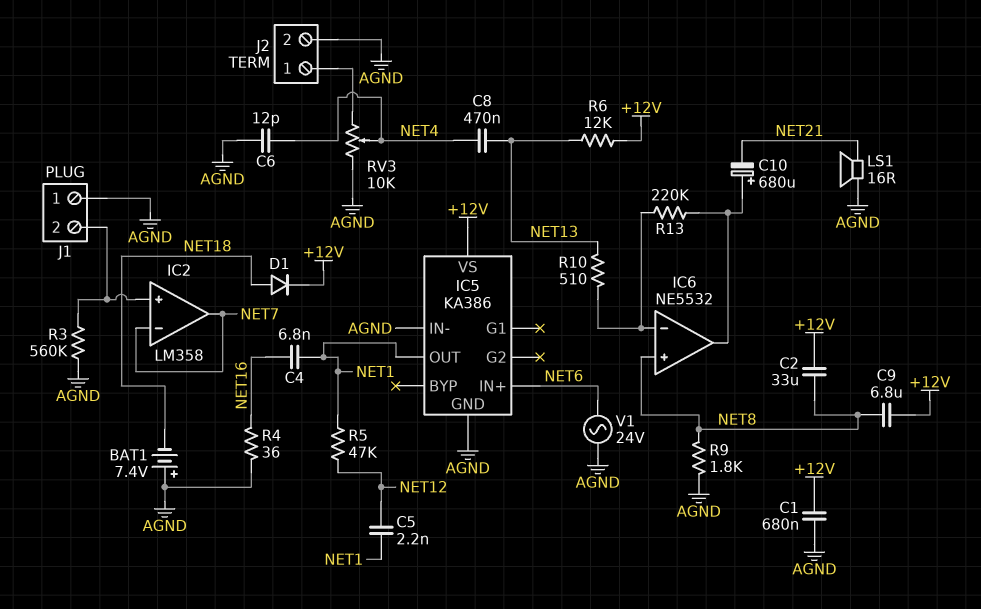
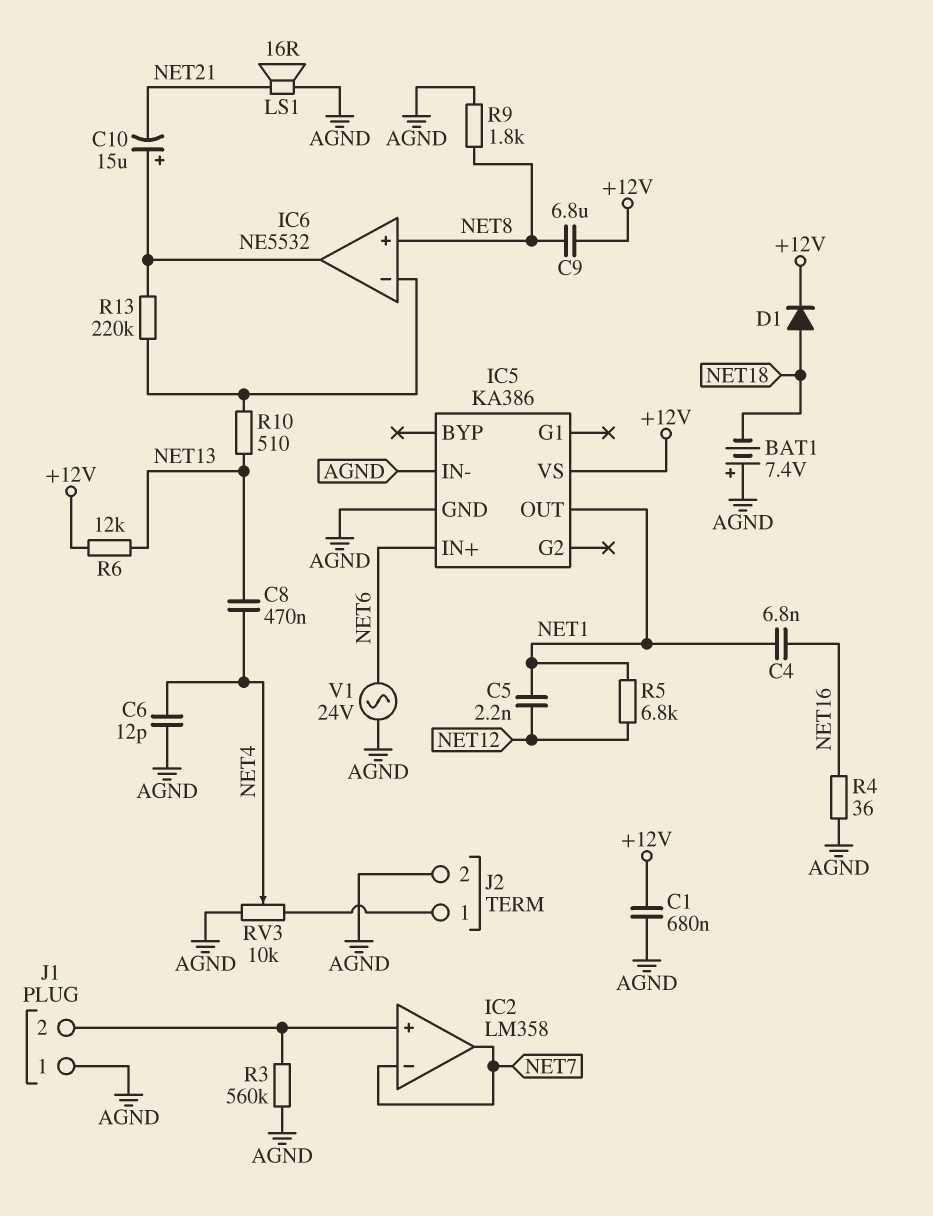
C2: 33uF (+12V, NET8) -> none
C10: 680uF (plus IC6/out, minus NET21) -> 15uF (plus IC6/out, minus NET21)
R5: 47k (NET1, NET12) -> 6.8k (NET1, NET12)

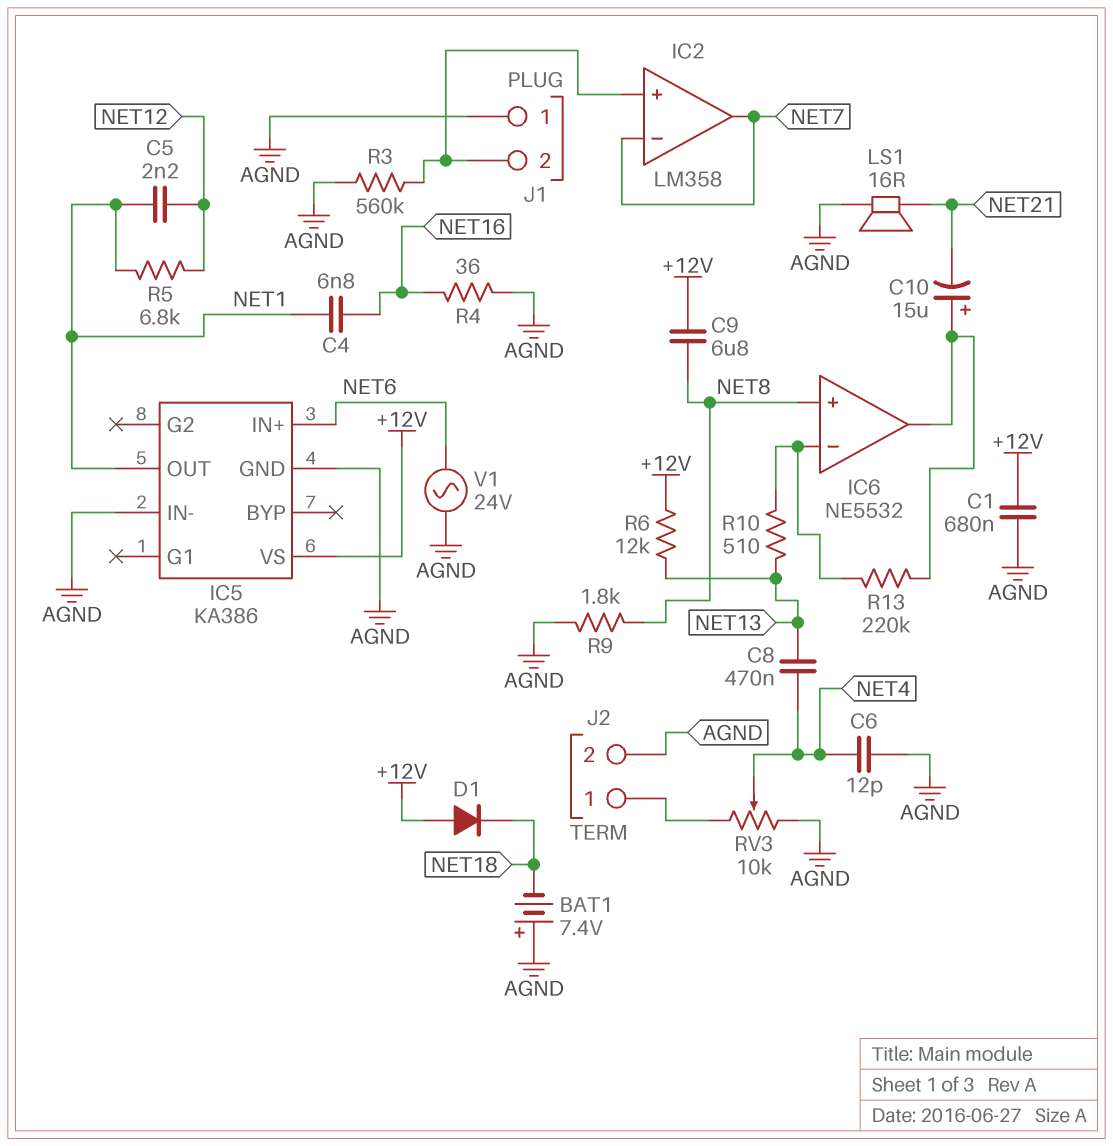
D1: diode (A NET18, K +12V) -> diode (A +12V, K NET18)

